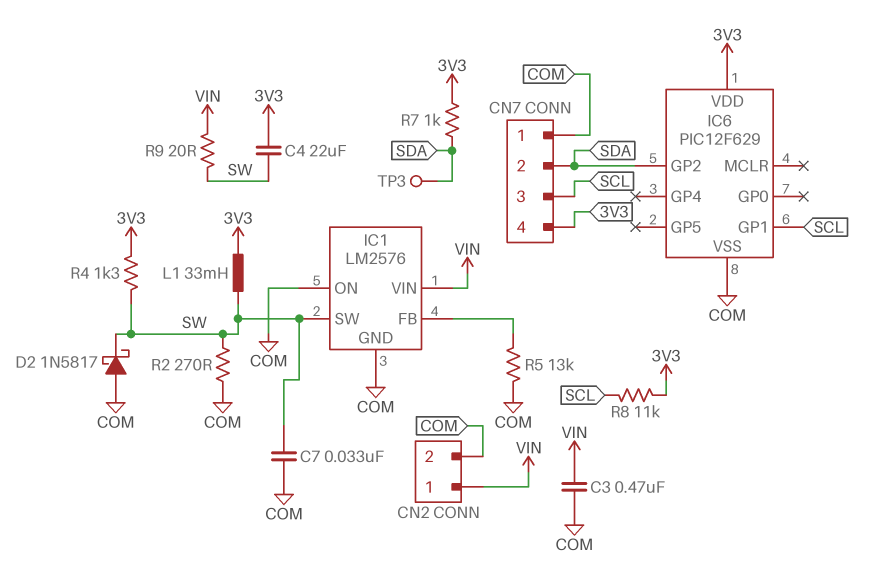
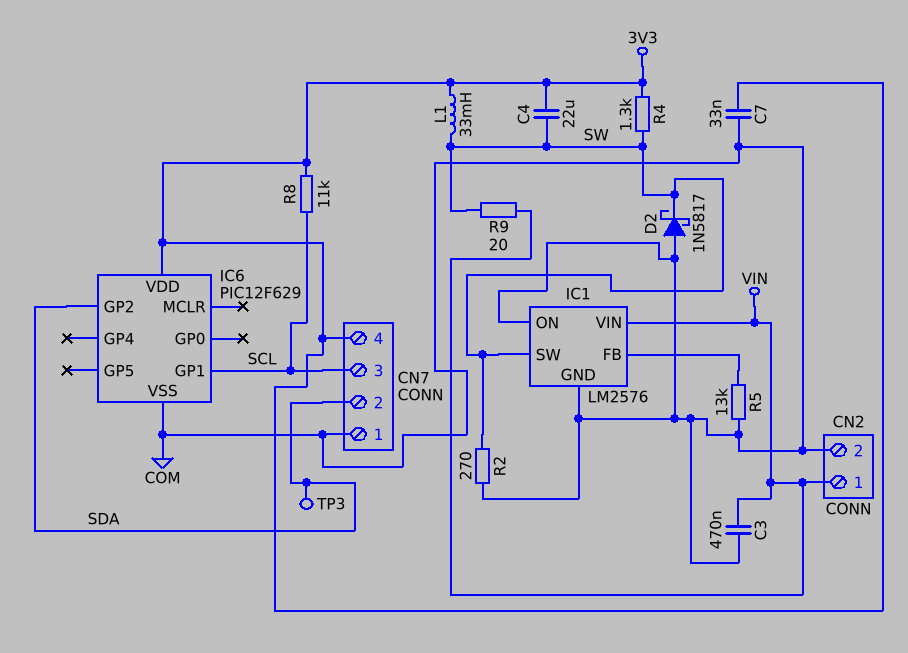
C7: 33nF (COM, SW) -> 33nF (3V3, COM)
R7: 1k (3V3, SDA) -> none

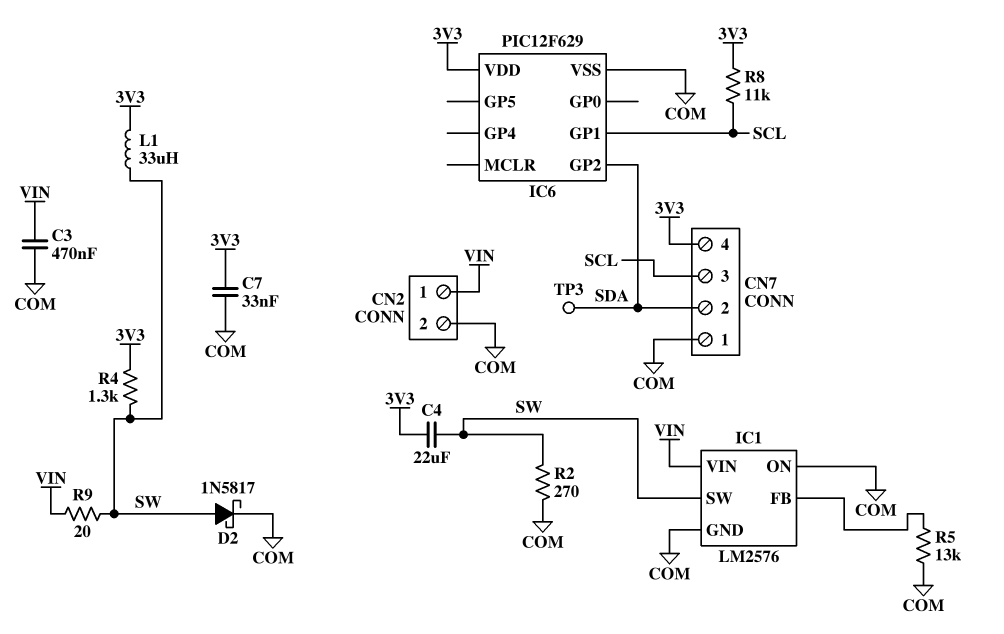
D2: schottky 1N5817 (A COM, K SW) -> schottky 1N5817 (A SW, K COM)
L1: 33mH (3V3, SW) -> 33uH (3V3, SW)

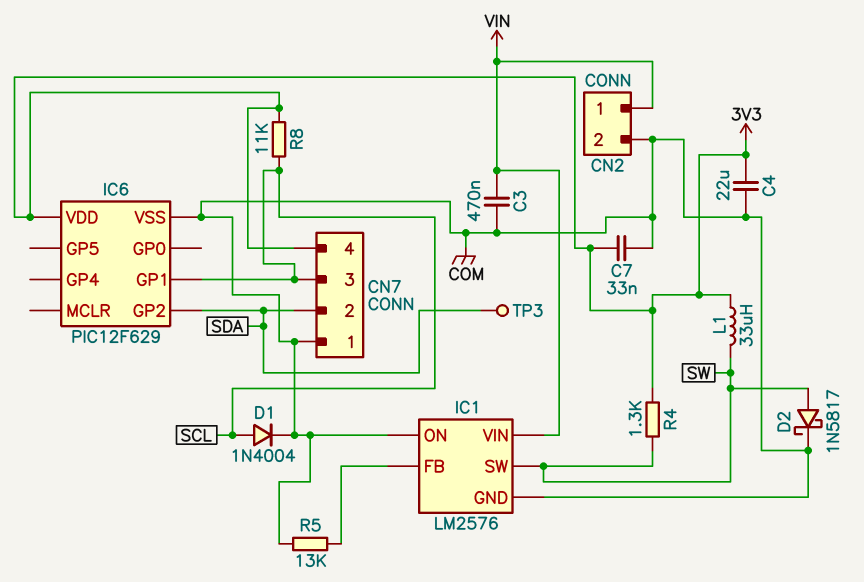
C4: 22uF (3V3, SW) -> 22uF (3V3, COM)
D1: none -> diode 1N4004 (A SCL, K COM)
R2: 270 (COM, SW) -> none
R9: 20 (SW, VIN) -> none

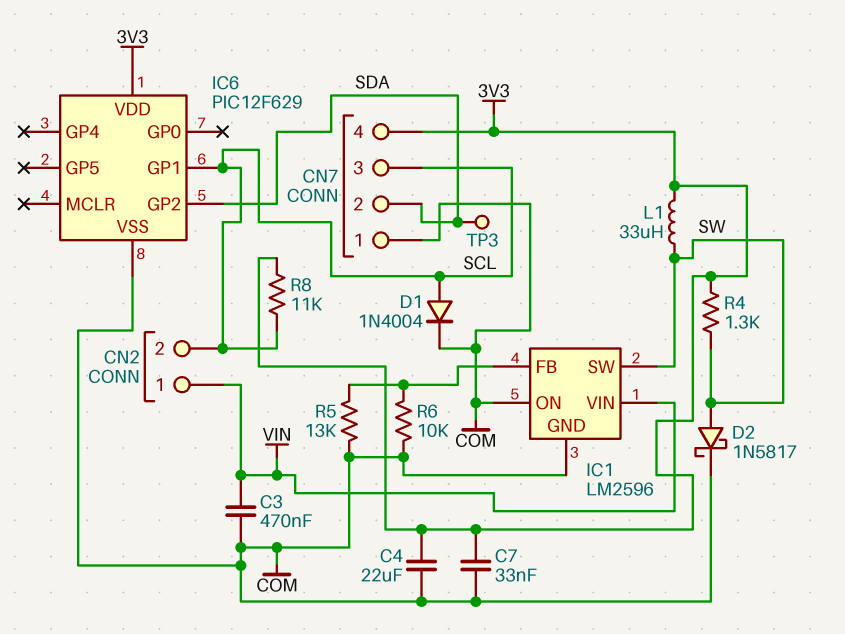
CN2 pin 2: COM -> SCL
IC1: LM2576 -> LM2596
R6: none -> 10k (COM, IC1/FB)

